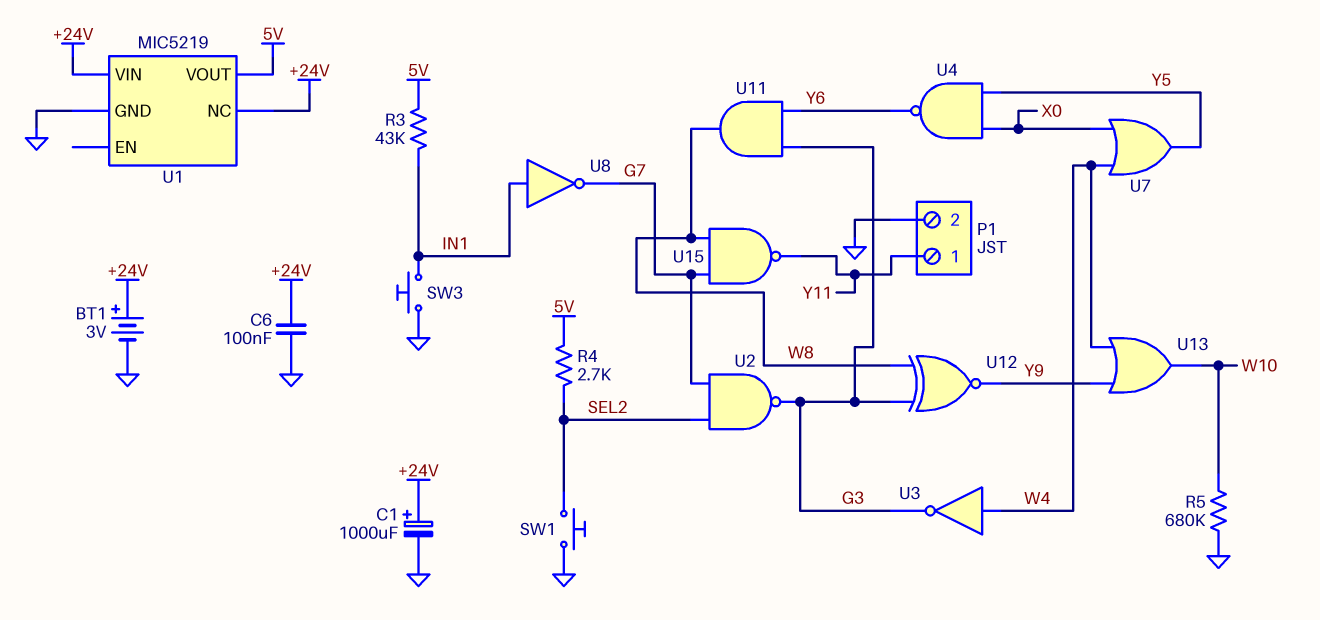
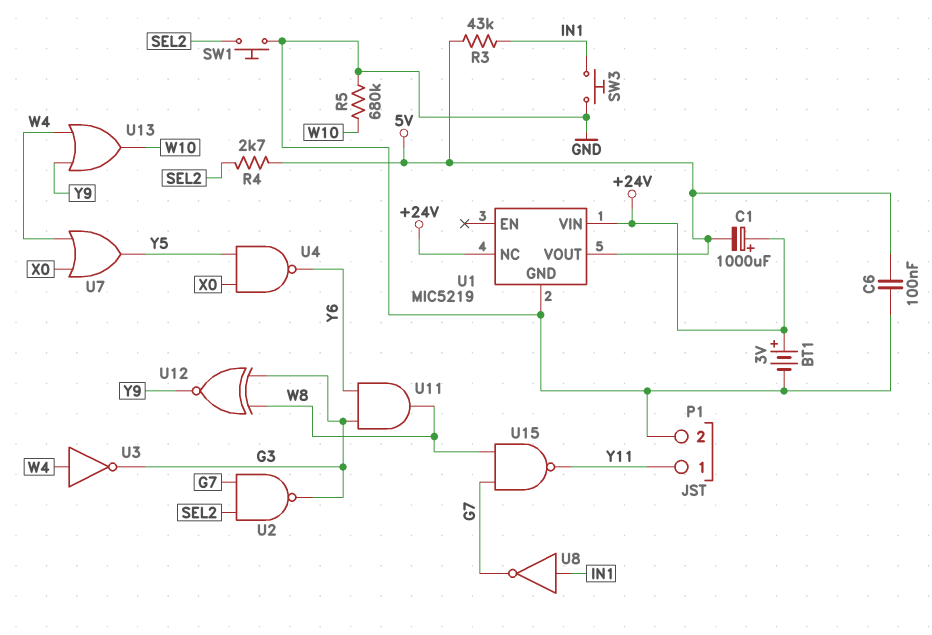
C1: 1000uF (plus +24V, minus GND) -> 1000uF (plus +24V, minus 5V)
C6: 100nF (+24V, GND) -> 100nF (5V, GND)

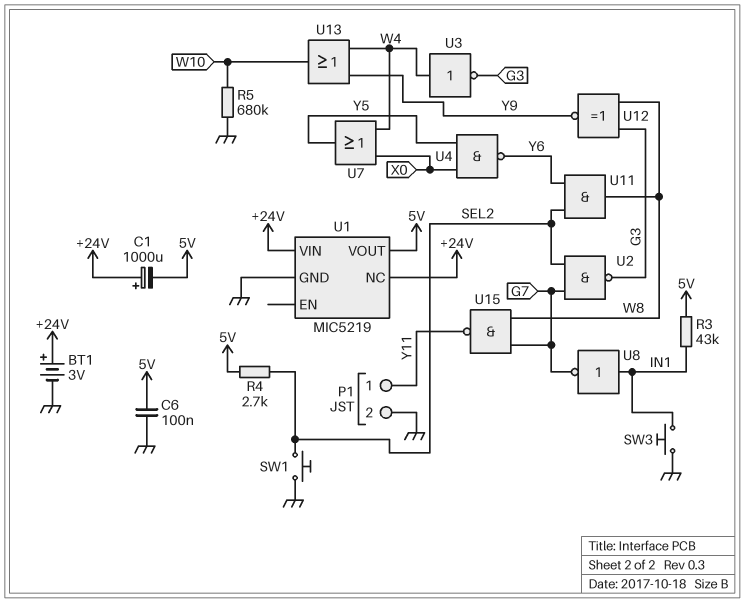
U11: AND (in G3, in Y6, out W8) -> AND (in SEL2, in Y6, out W8)

